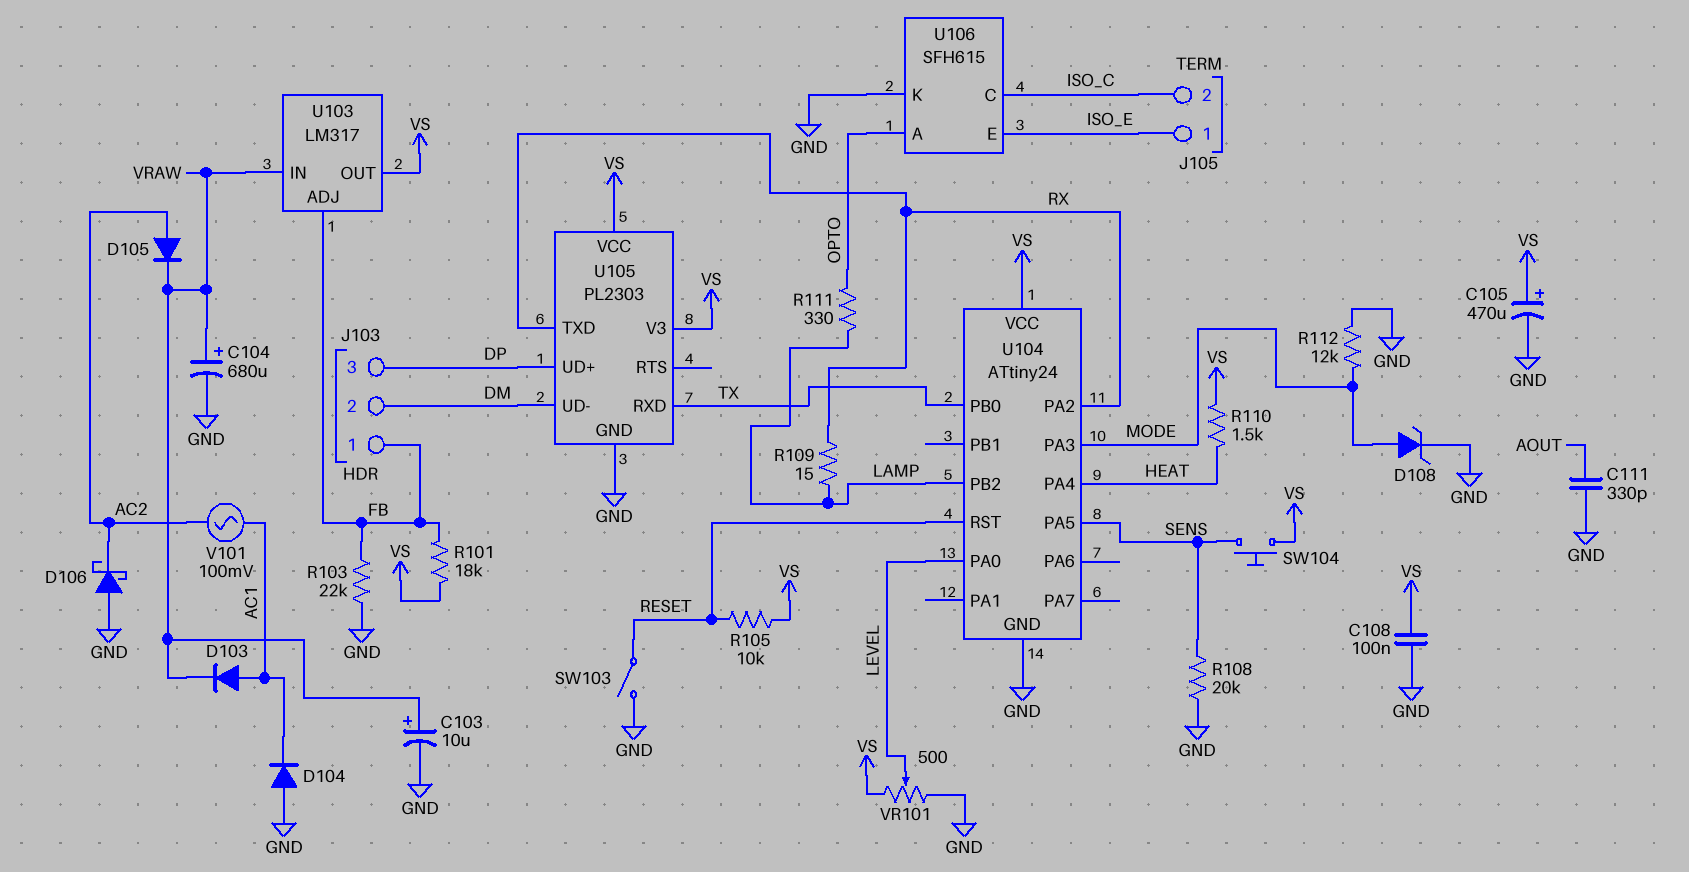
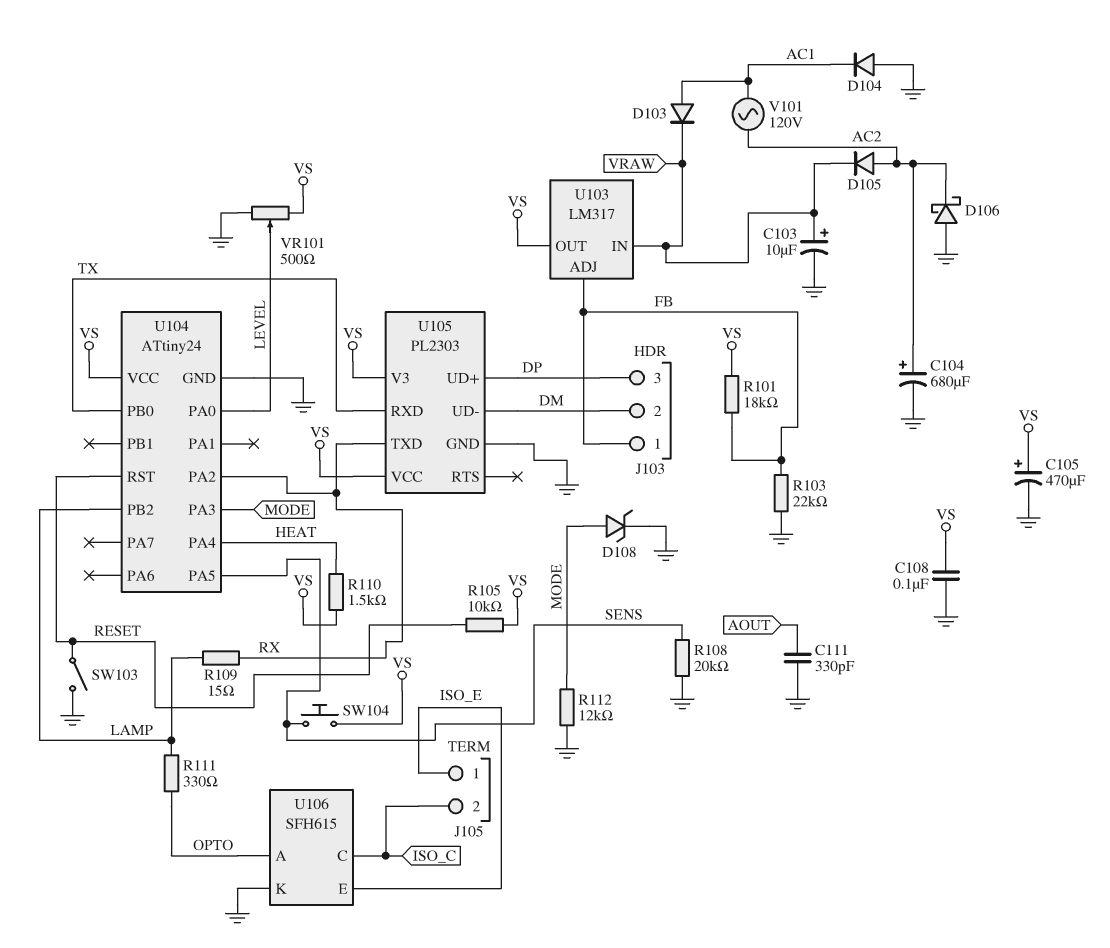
C104: 680uF (plus VRAW, minus GND) -> 680uF (plus AC2, minus GND)
V101: AC 100mV (AC1, AC2) -> AC 120V (AC1, AC2)

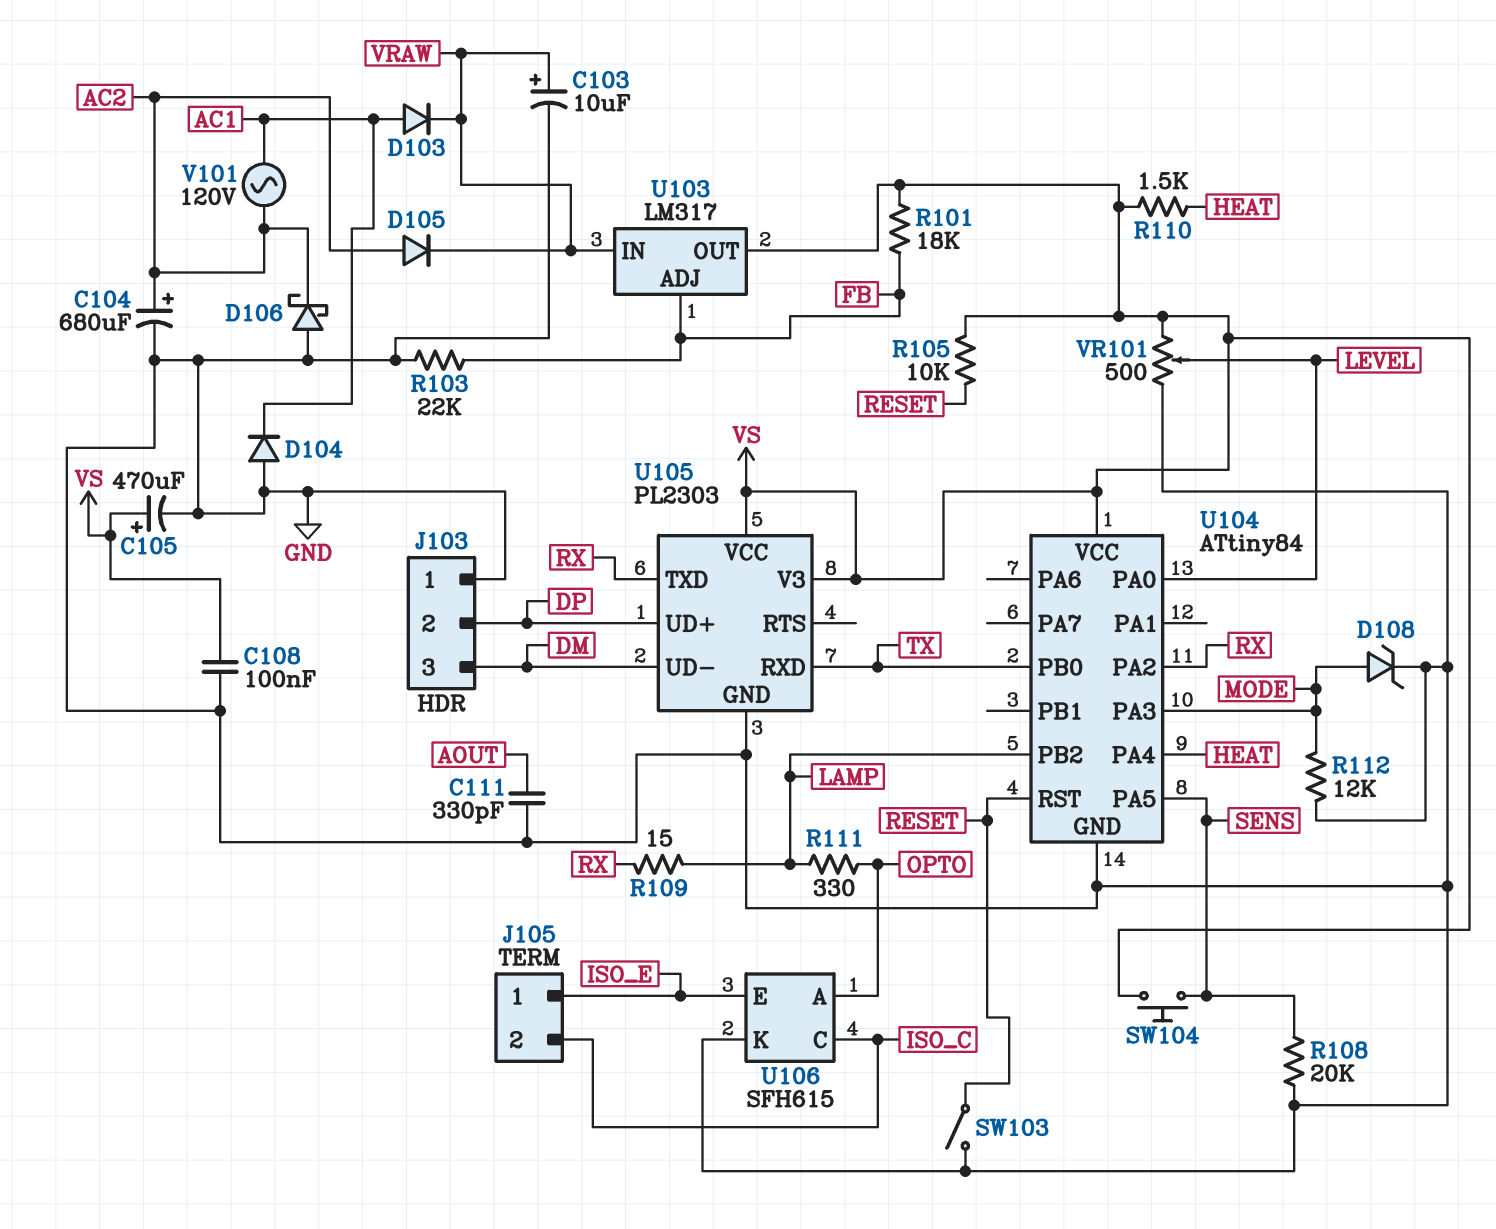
J103 pin 1: FB -> GND
J103 pin 2: DM -> DP
J103 pin 3: DP -> DM
U104: ATtiny24 -> ATtiny84

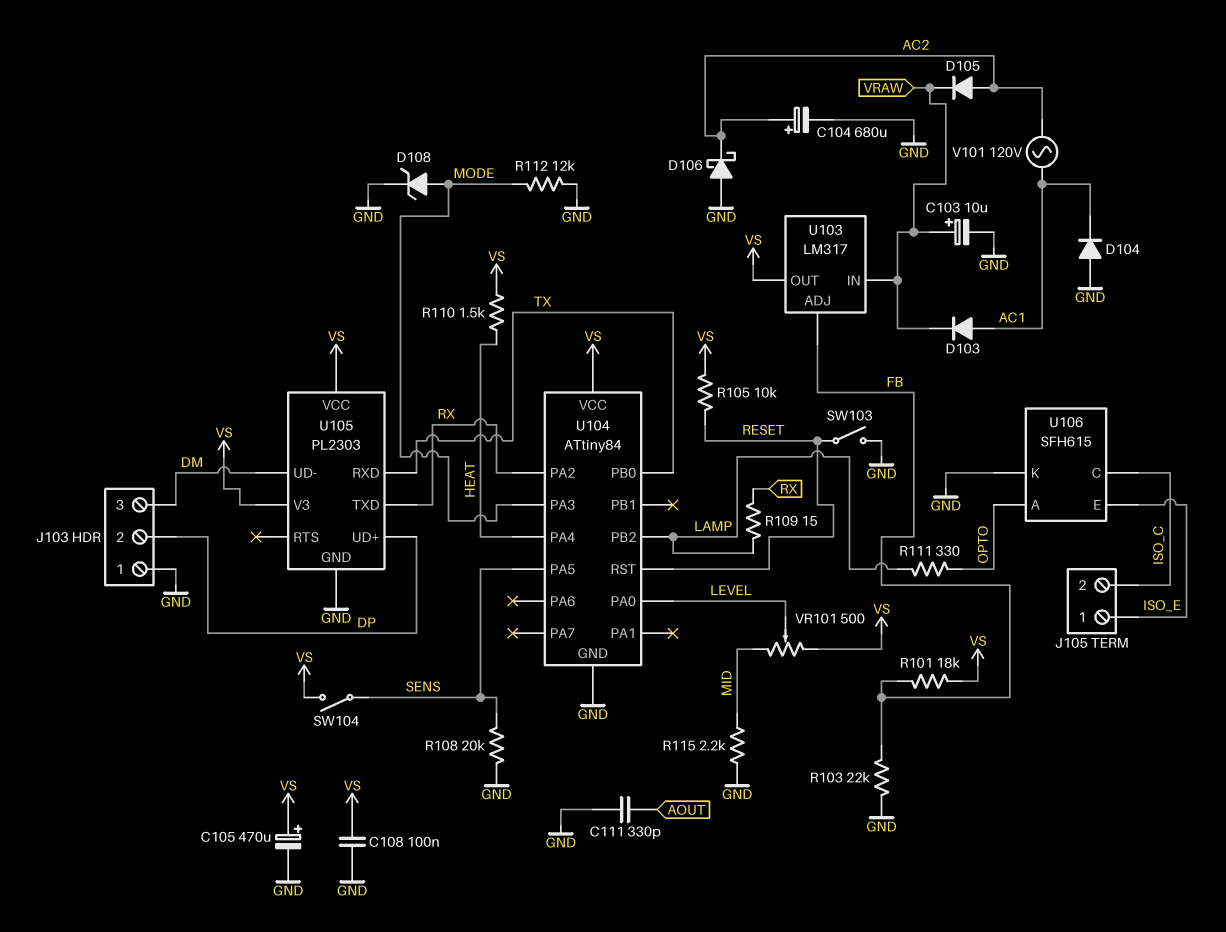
R115: none -> 2.2k (GND, MID)
SW104: button (SENS, VS) -> switch (SENS, VS)
VR101: 500 (GND, VS, wiper LEVEL) -> 500 (MID, VS, wiper LEVEL)

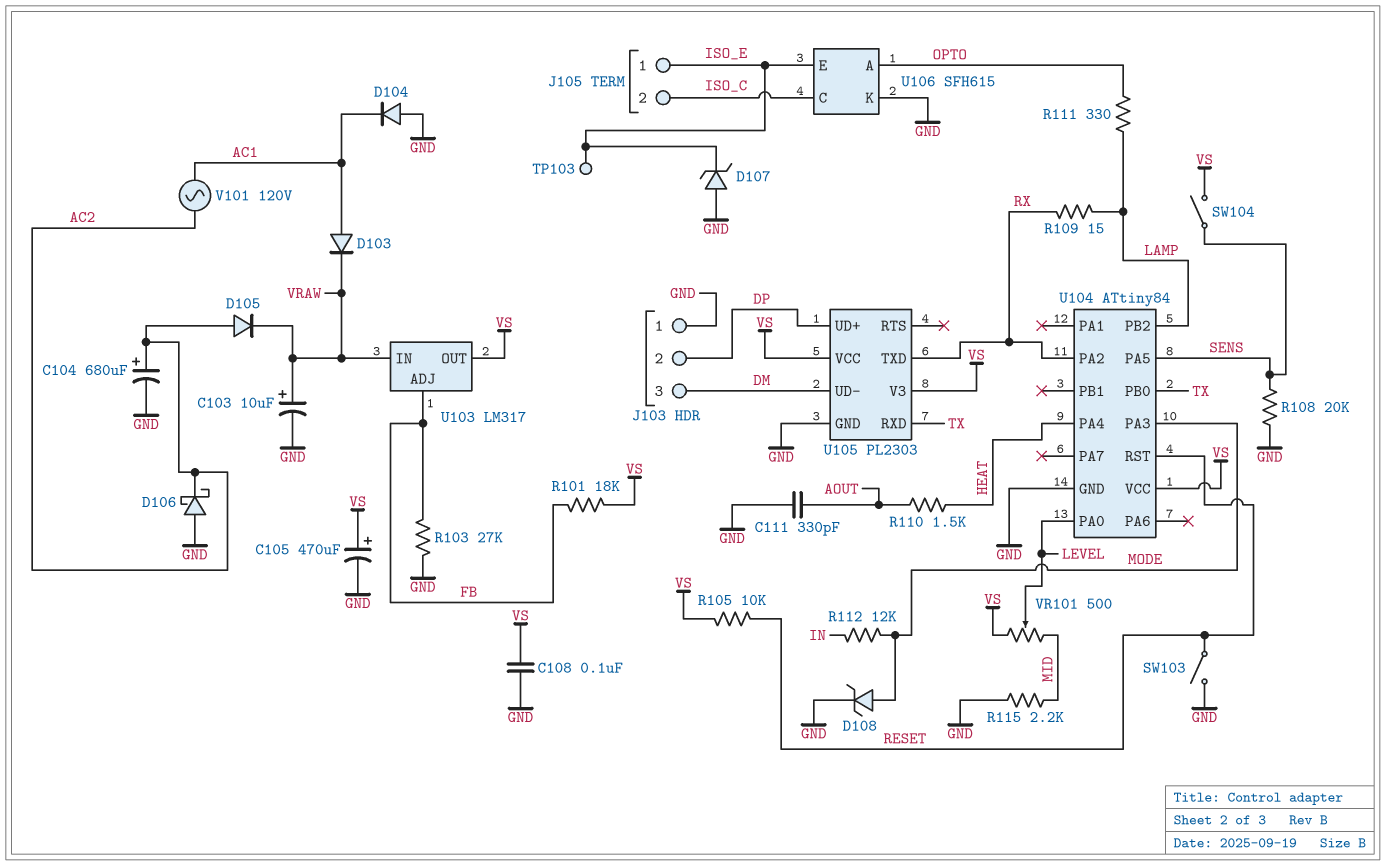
D107: none -> zener (A GND, K ISO_E)
R103: 22k (FB, GND) -> 27k (FB, GND)
R110: 1.5k (HEAT, VS) -> 1.5k (AOUT, HEAT)
R112: 12k (GND, MODE) -> 12k (IN, MODE)
TP103: none -> test point (ISO_E)

